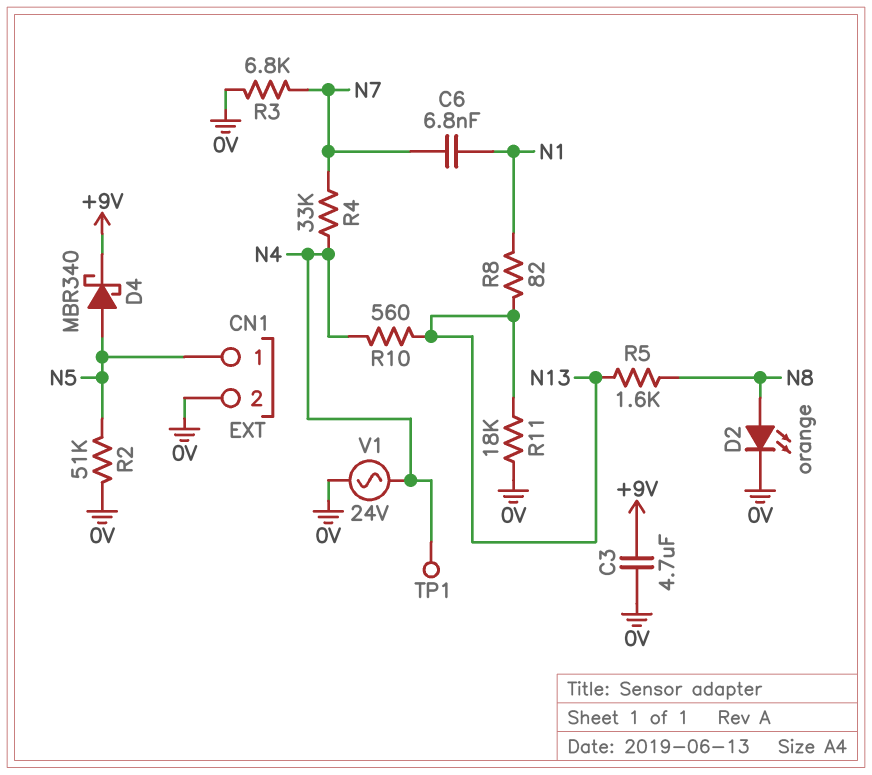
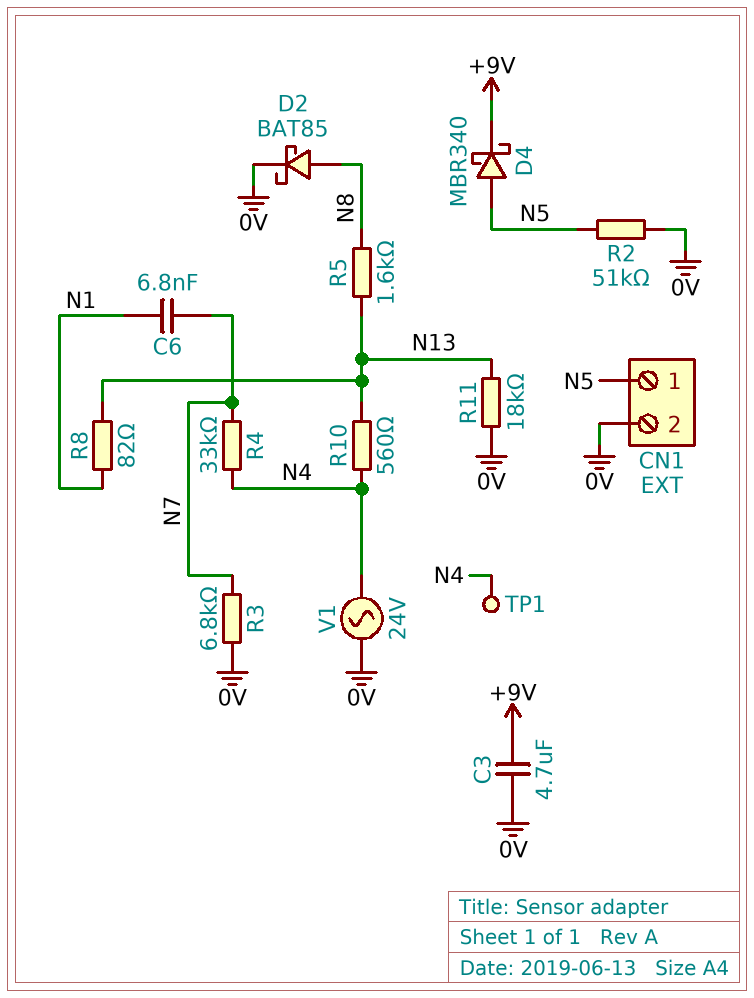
D2: LED orange (A N8, K 0V) -> schottky BAT85 (A N8, K 0V)

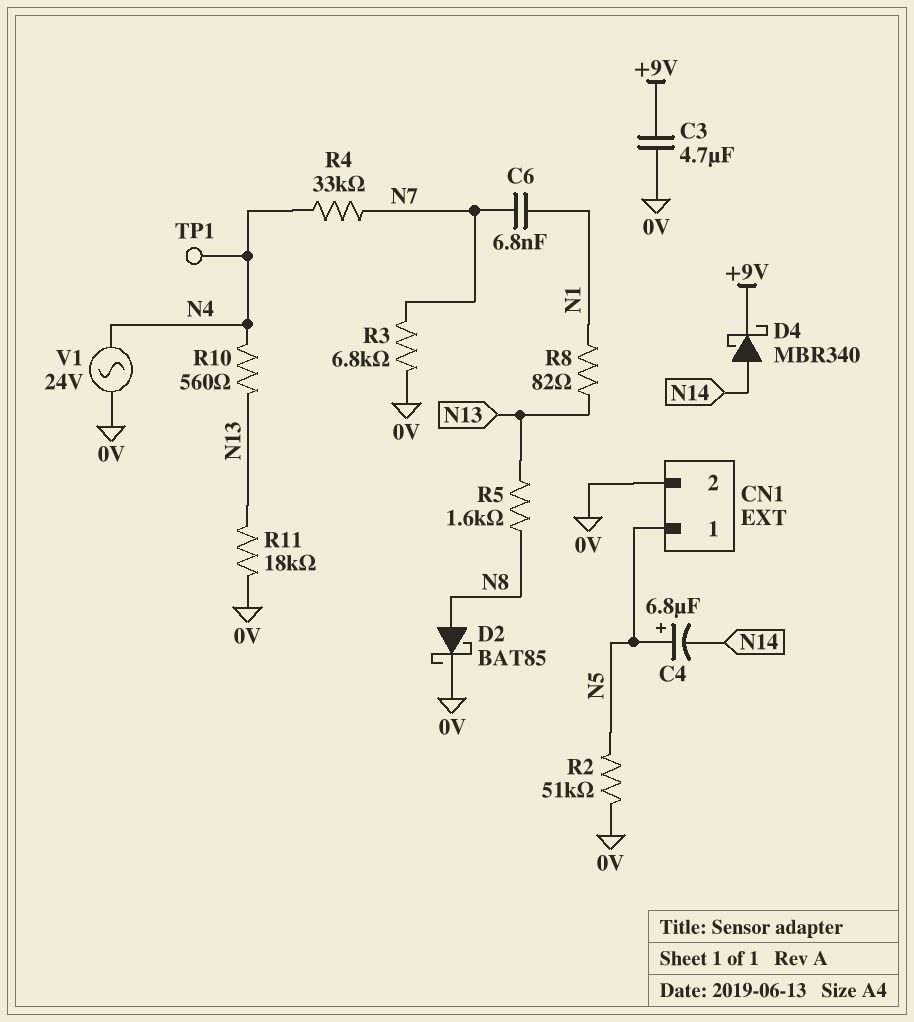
C4: none -> 6.8uF (plus N5, minus N14)
D4: schottky MBR340 (A N5, K +9V) -> schottky MBR340 (A N14, K +9V)

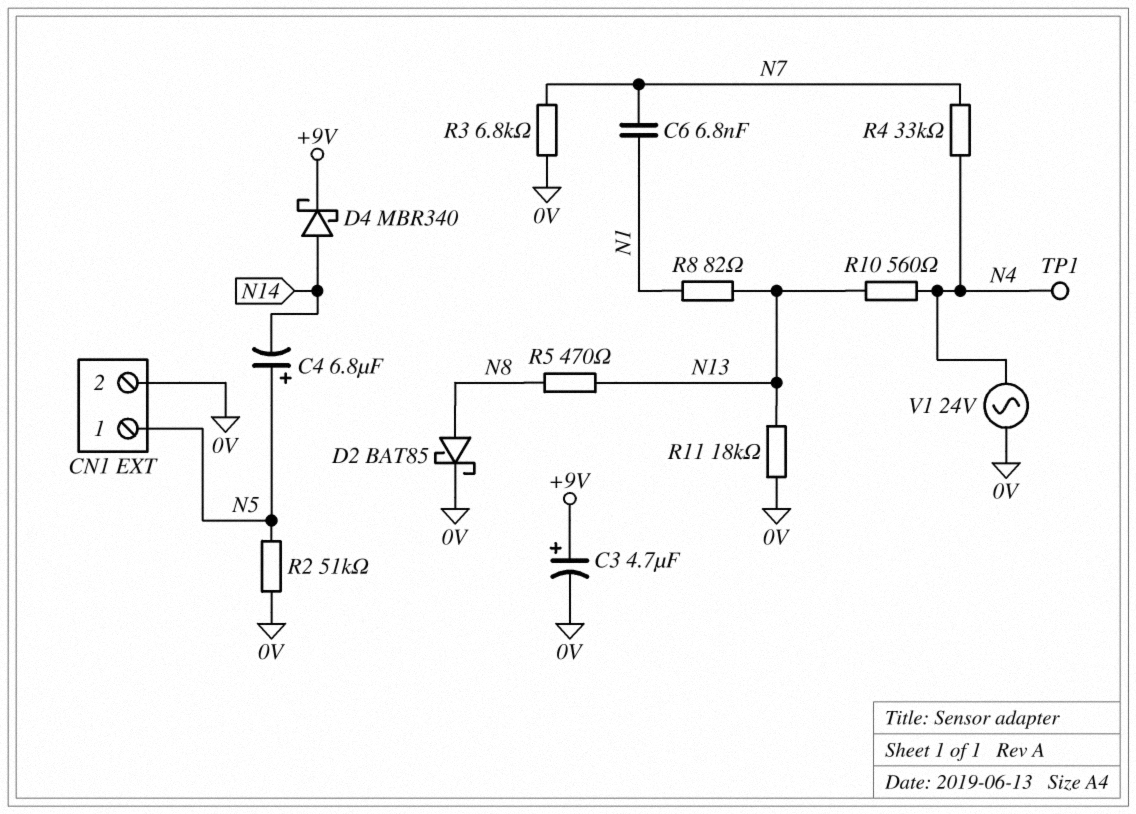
C3: 4.7uF (+9V, 0V) -> 4.7uF (plus +9V, minus 0V)
R5: 1.6k (N8, N13) -> 470 (N8, N13)

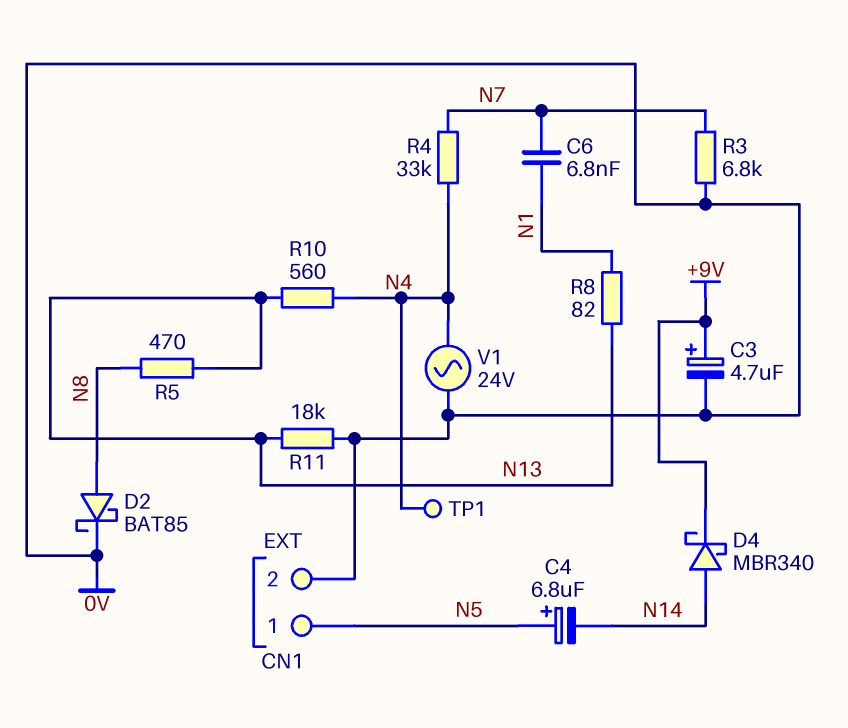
R2: 51k (0V, N5) -> none

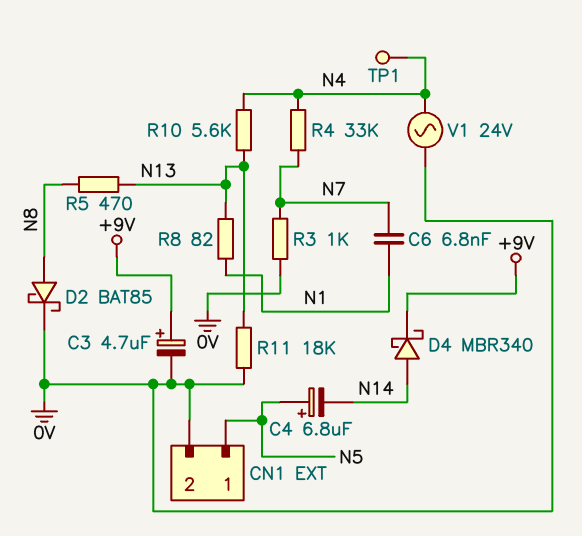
R3: 6.8k (0V, N7) -> 1k (0V, N7)
R10: 560 (N4, N13) -> 5.6k (N4, N13)

